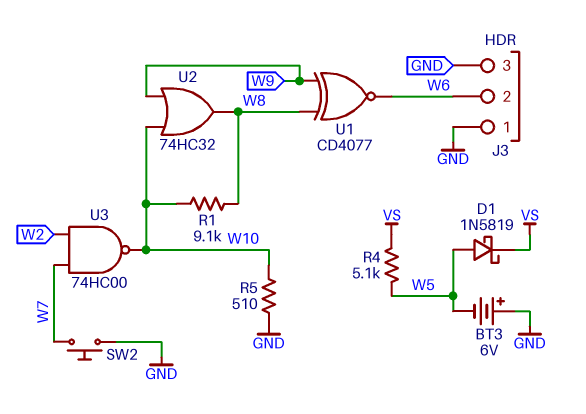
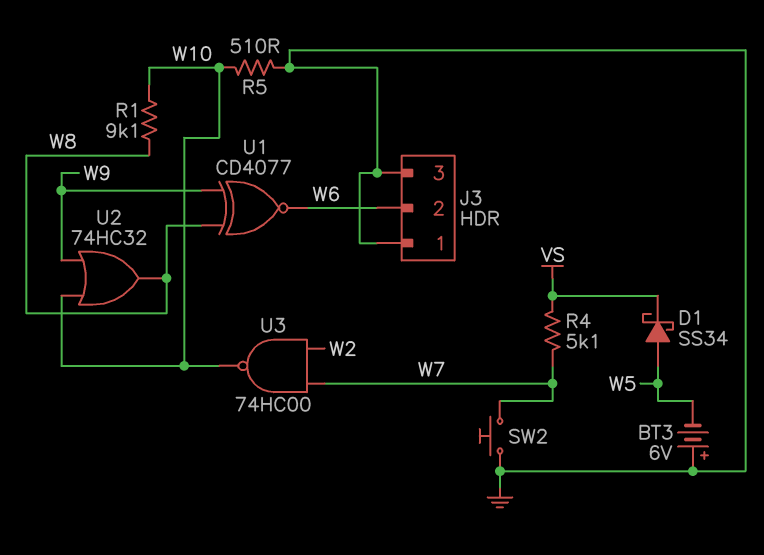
D1: schottky 1N5819 (A W5, K VS) -> schottky SS34 (A W5, K VS)
R4: 5.1k (VS, W5) -> 5.1k (VS, W7)

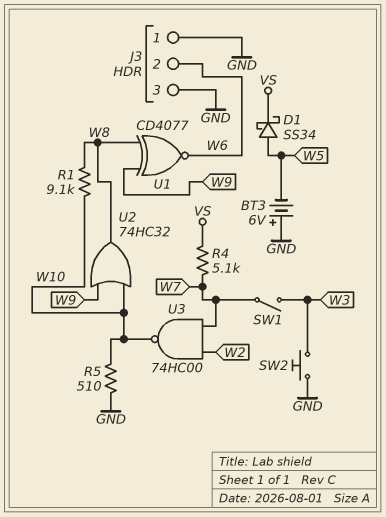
SW1: none -> switch (W3, W7)
SW2: button (GND, W7) -> button (GND, W3)

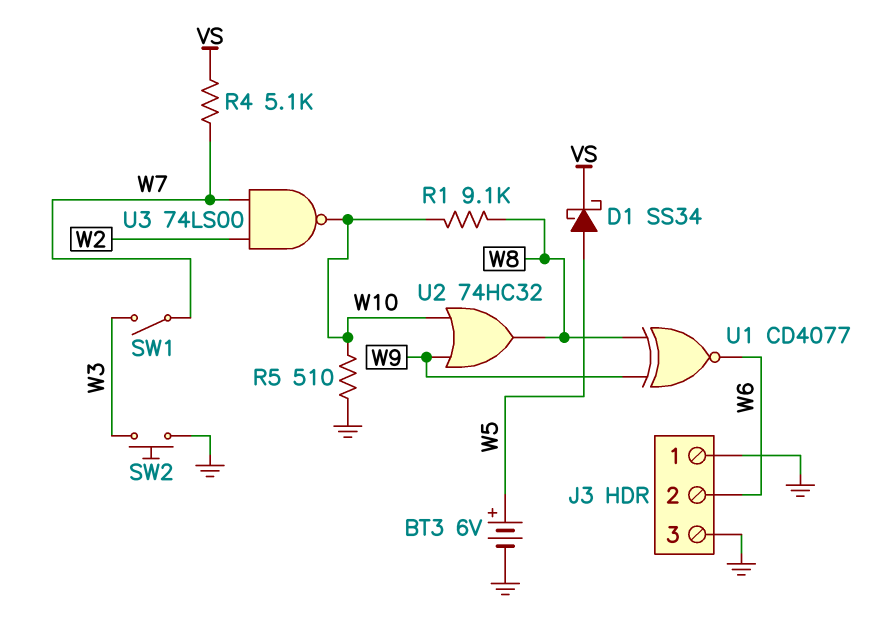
BT3: 6V (plus GND, minus W5) -> 6V (plus W5, minus GND)
U3: NAND 74HC00 (in W2, in W7, out W10) -> NAND 74LS00 (in W2, in W7, out W10)

